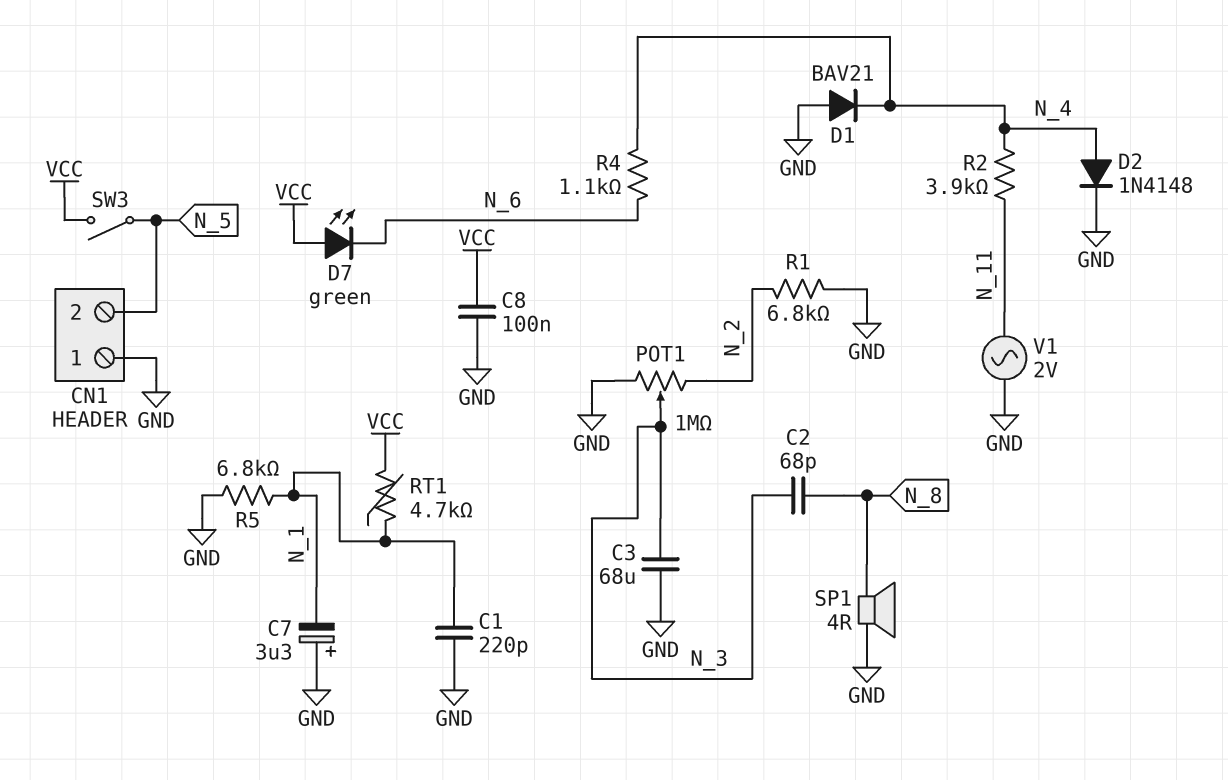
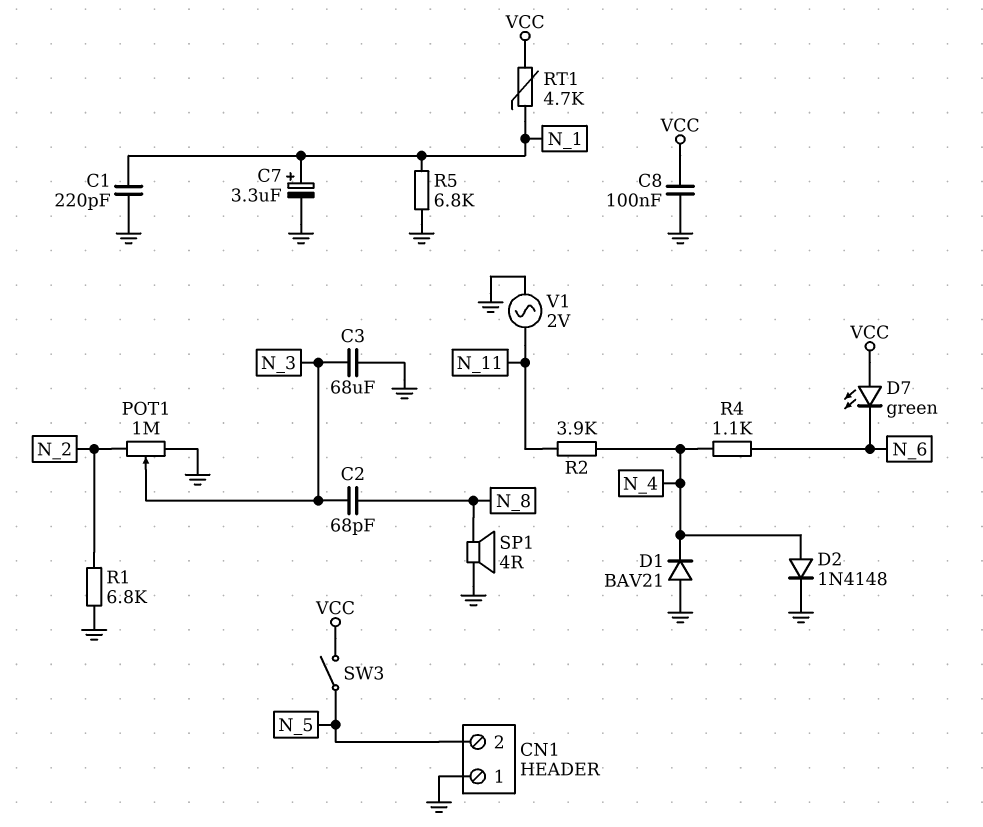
C7: 3.3uF (plus GND, minus N_1) -> 3.3uF (plus N_1, minus GND)

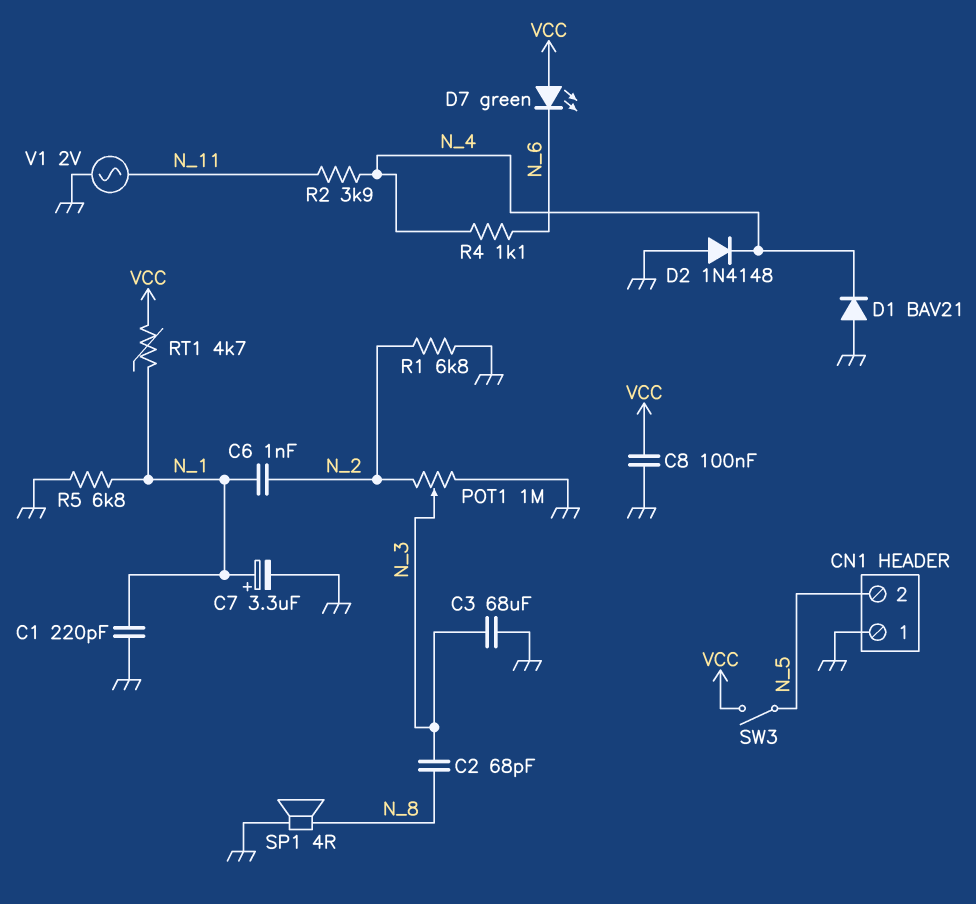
C6: none -> 1nF (N_1, N_2)
D2: diode 1N4148 (A N_4, K GND) -> diode 1N4148 (A GND, K N_4)

